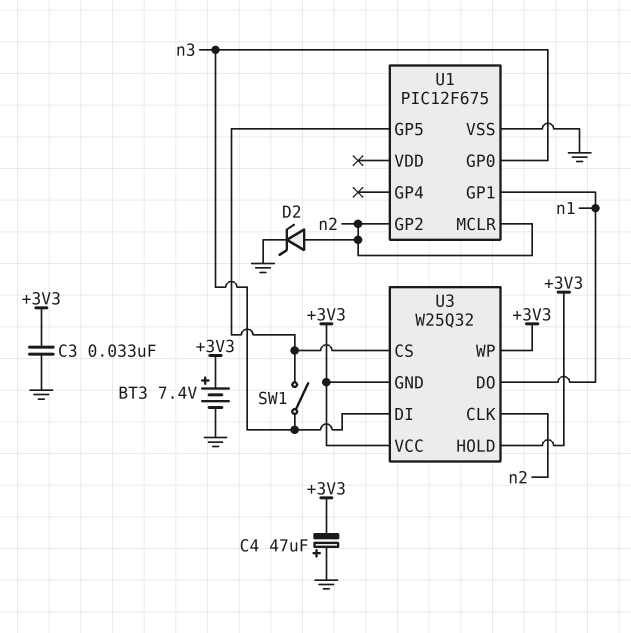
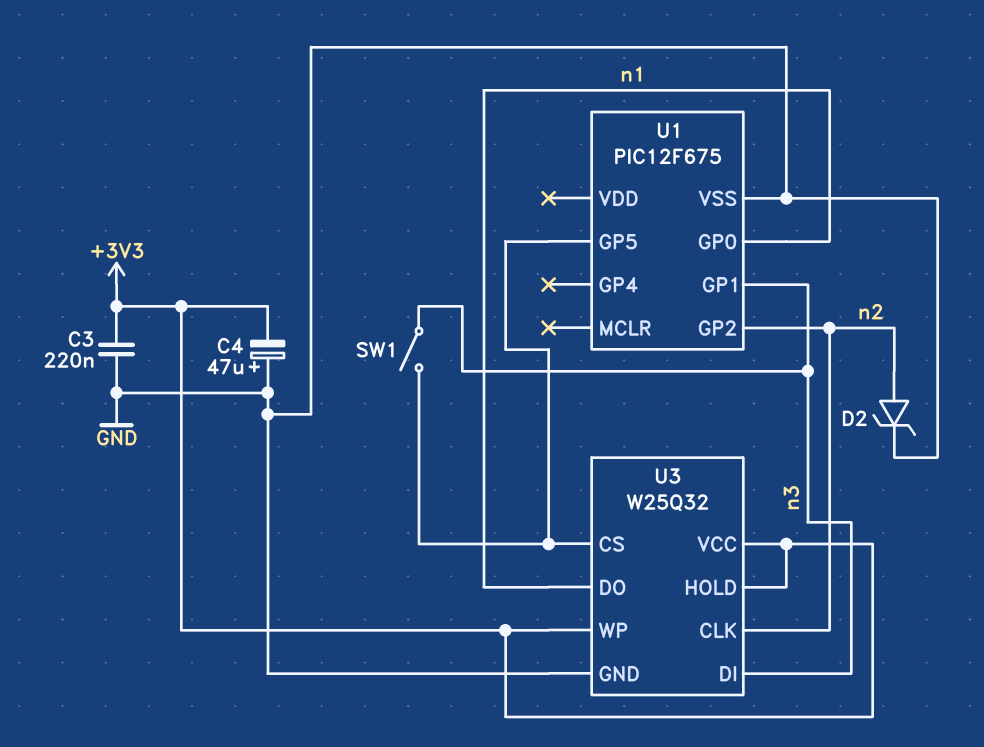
BT3: 7.4V (plus +3V3, minus GND) -> none
C3: 33nF (+3V3, GND) -> 220nF (+3V3, GND)
U1 pin GP0: n3 -> n1
U1 pin GP1: n1 -> n3
U1 pin MCLR: n2 -> none
U3 pin GND: +3V3 -> GND

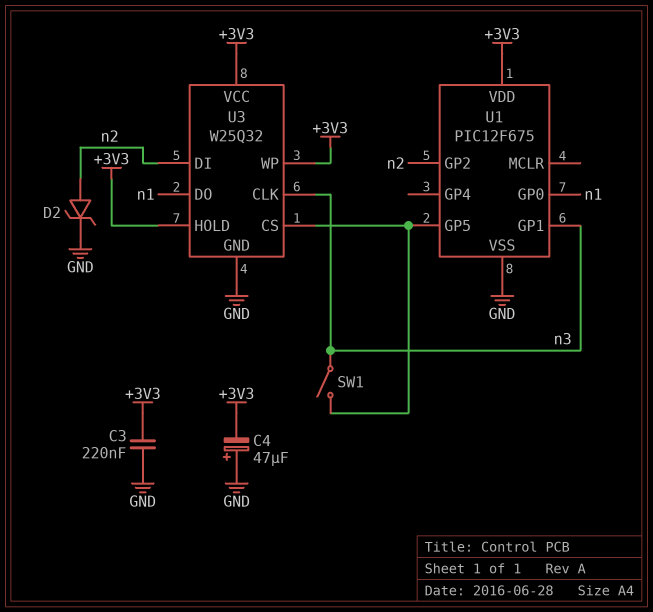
U1 pin VDD: none -> +3V3
U3 pin CLK: n2 -> n3
U3 pin DI: n3 -> n2

